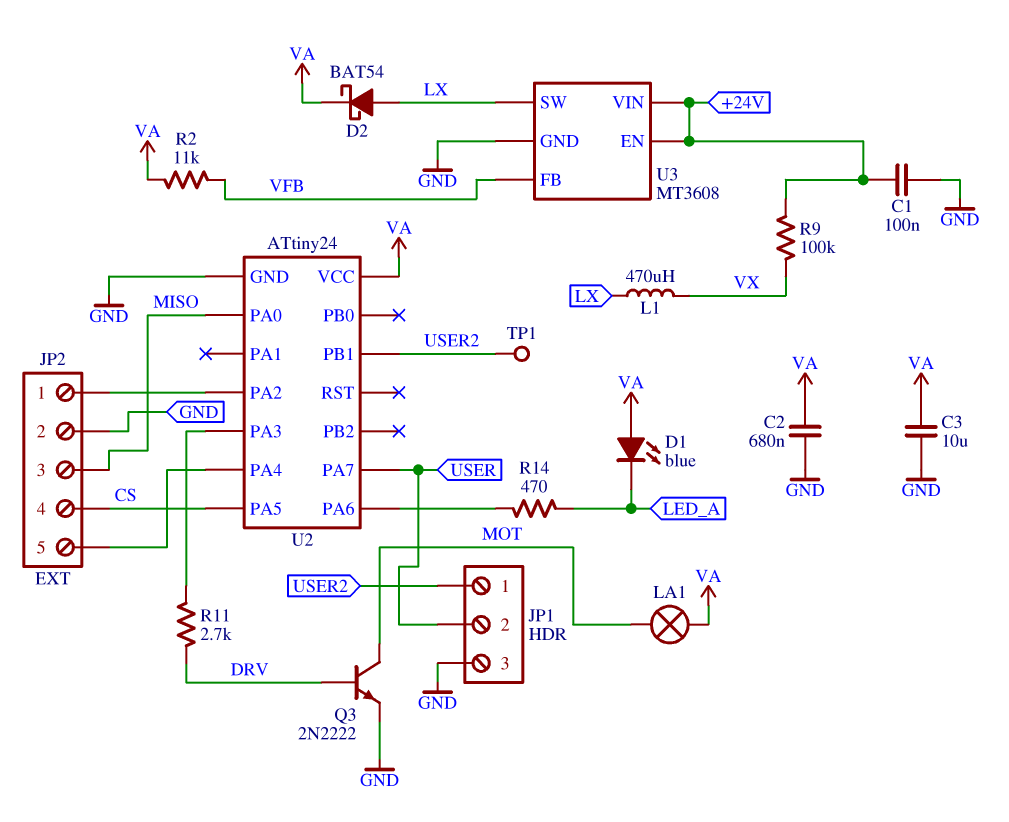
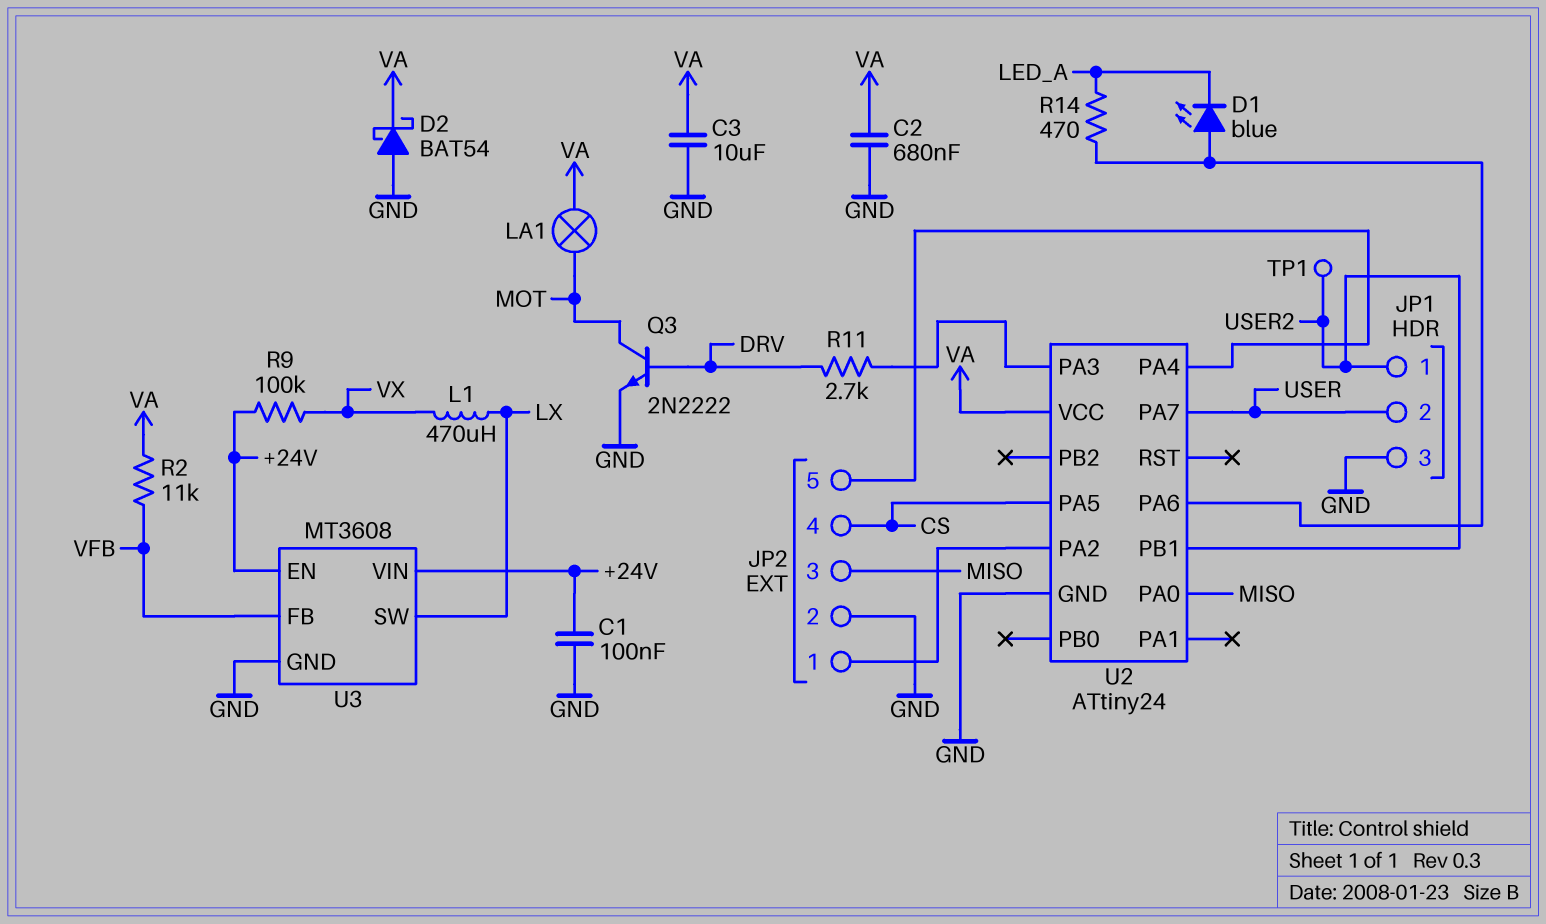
D1: LED blue (A VA, K LED_A) -> LED blue (A U2/PA6, K LED_A)
D2: schottky BAT54 (A LX, K VA) -> schottky BAT54 (A GND, K VA)

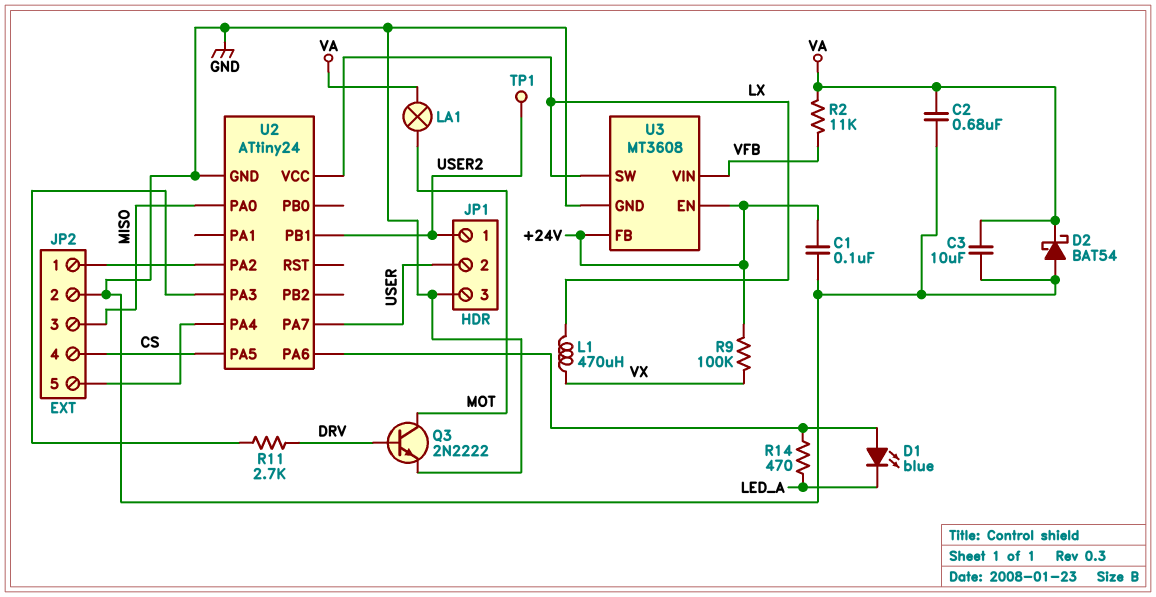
U2 pin VCC: VA -> LX
U3 pin FB: VFB -> +24V
U3 pin VIN: +24V -> VFB

